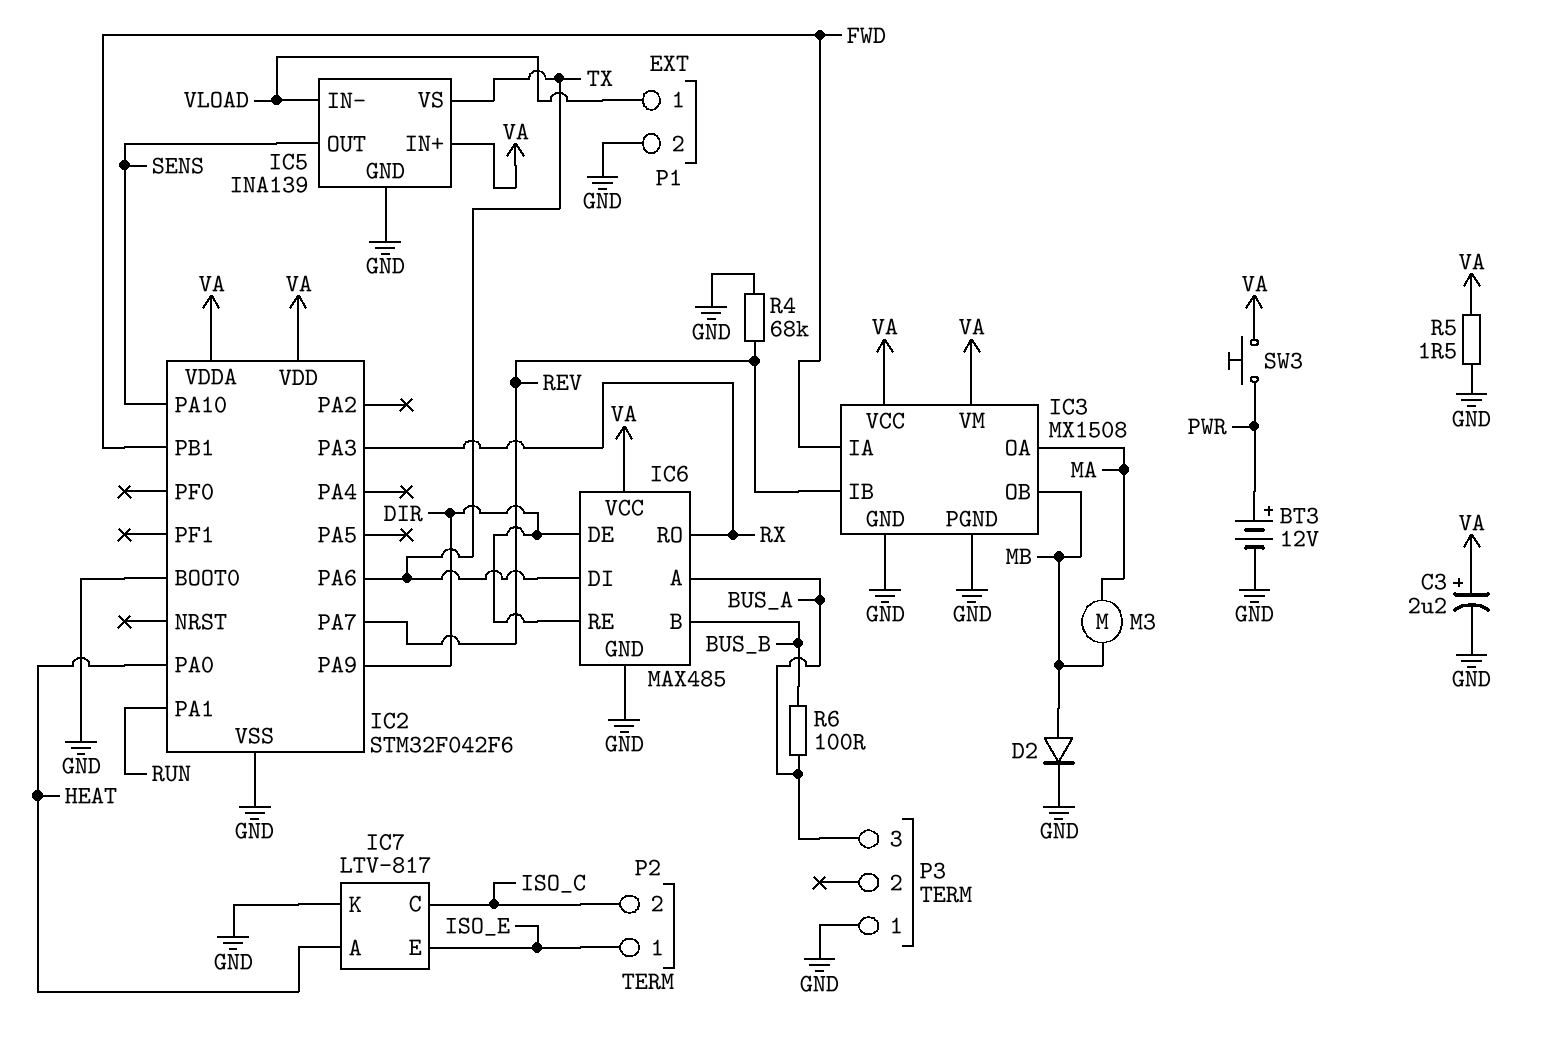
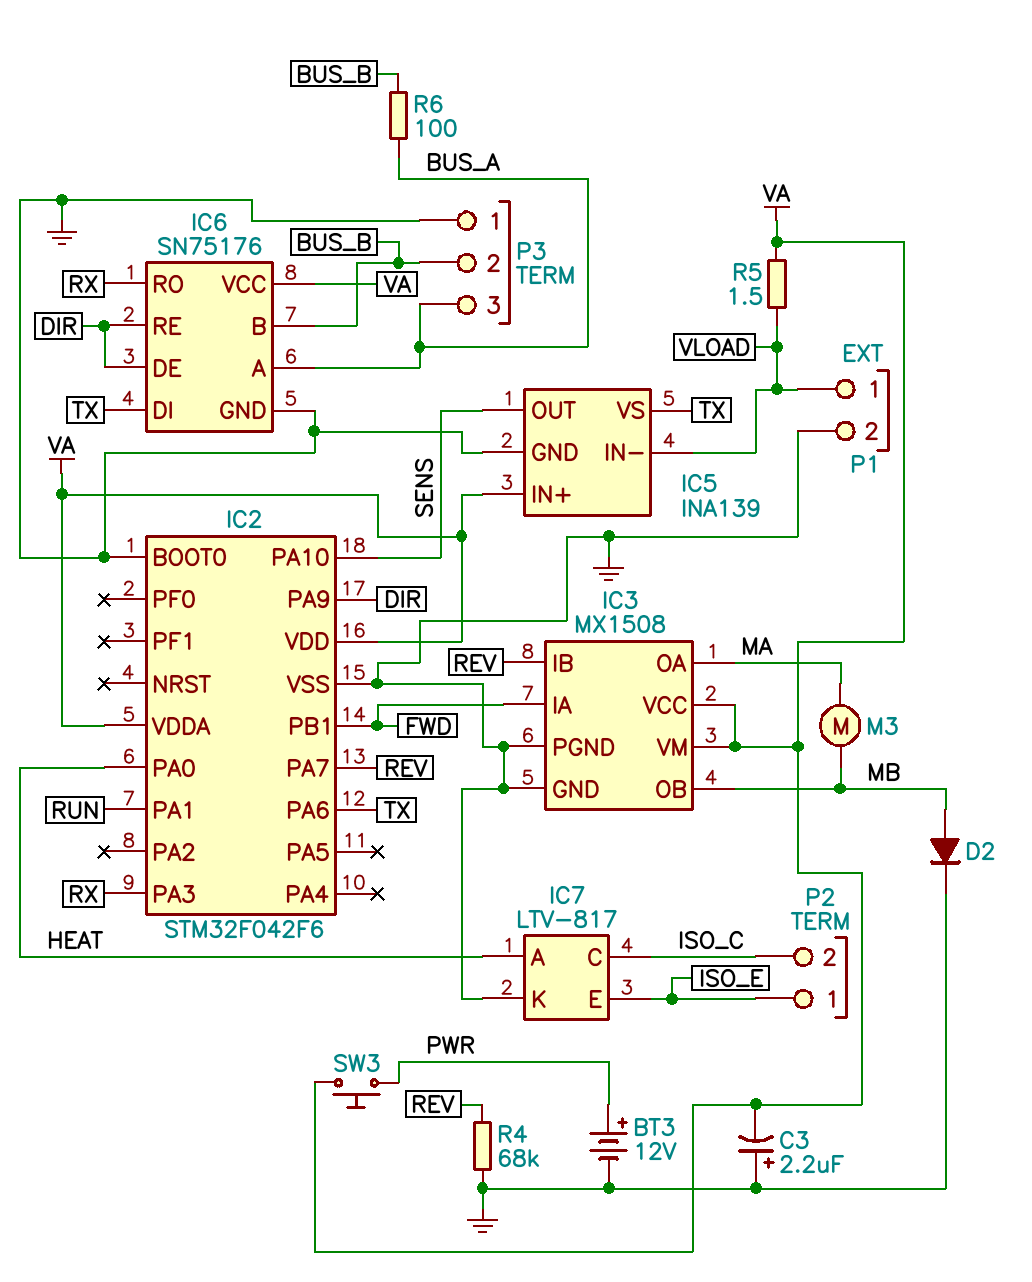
C3: 2.2uF (plus VA, minus GND) -> 2.2uF (plus GND, minus VA)
IC6: MAX485 -> SN75176
P3 pin 2: none -> BUS_B
R5: 1.5 (GND, VA) -> 1.5 (VA, VLOAD)

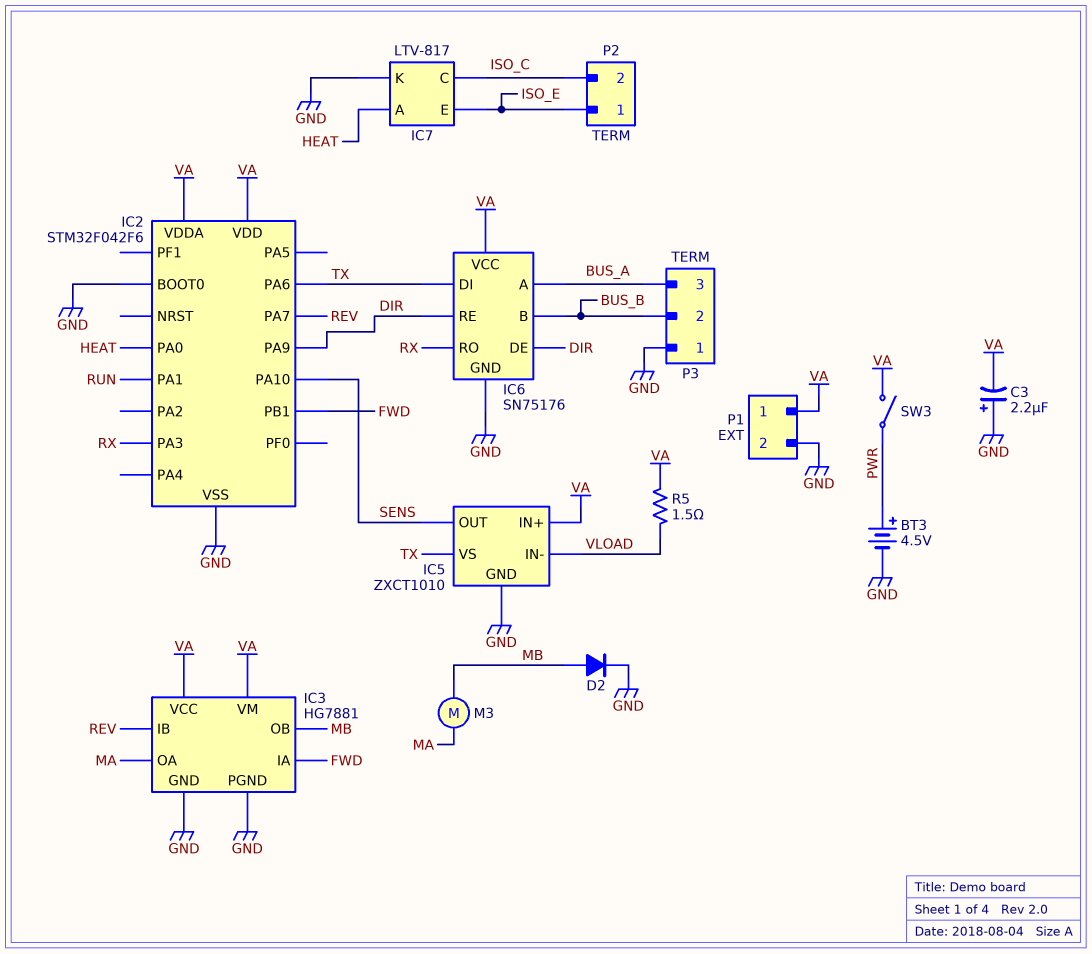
BT3: 12V (plus PWR, minus GND) -> 4.5V (plus PWR, minus GND)
IC3: MX1508 -> HG7881
IC5: INA139 -> ZXCT1010
P1 pin 1: VLOAD -> VA
R4: 68k (GND, REV) -> none
R6: 100 (BUS_A, BUS_B) -> none
SW3: button (PWR, VA) -> switch (PWR, VA)

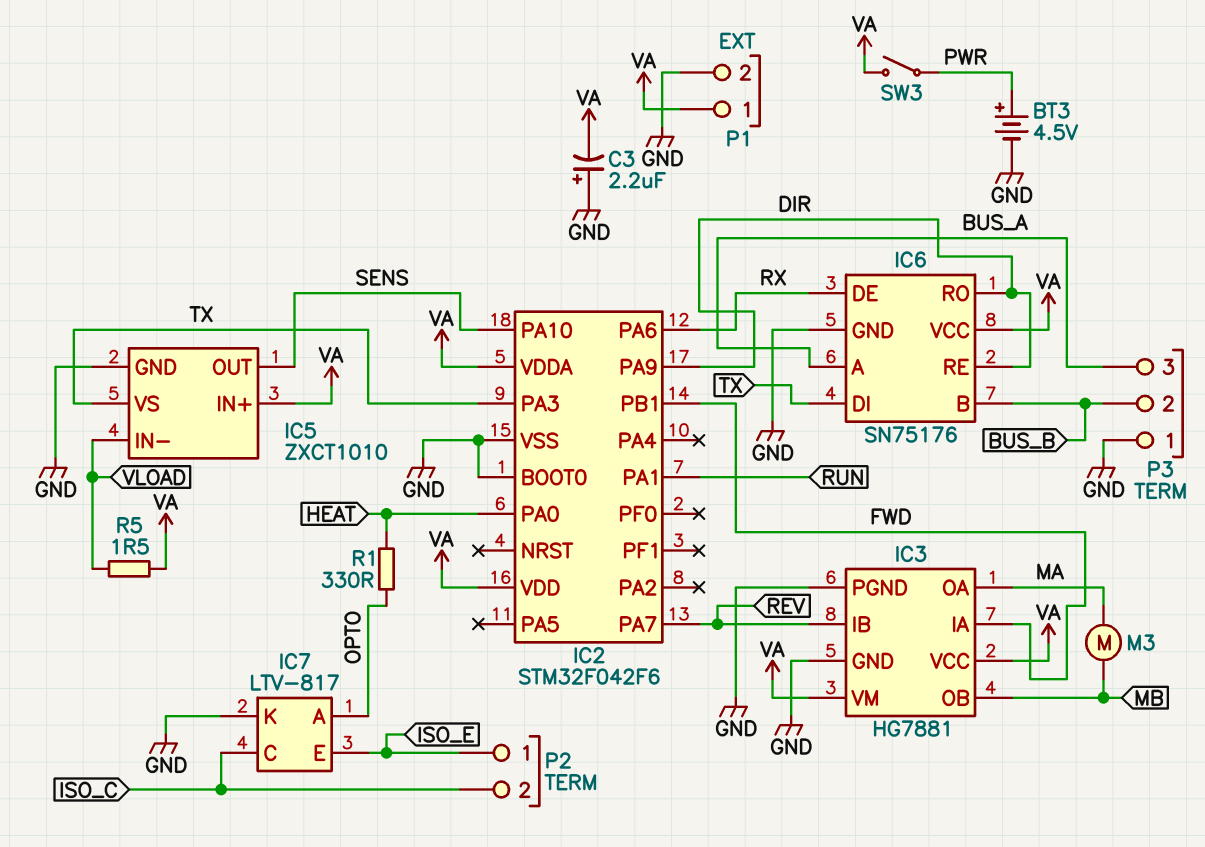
D2: diode (A MB, K GND) -> none
IC2 pin PA3: RX -> TX
IC2 pin PA6: TX -> RX
IC6 pin DE: DIR -> RX
IC6 pin RO: RX -> DIR
IC7 pin A: HEAT -> OPTO
R1: none -> 330 (HEAT, OPTO)

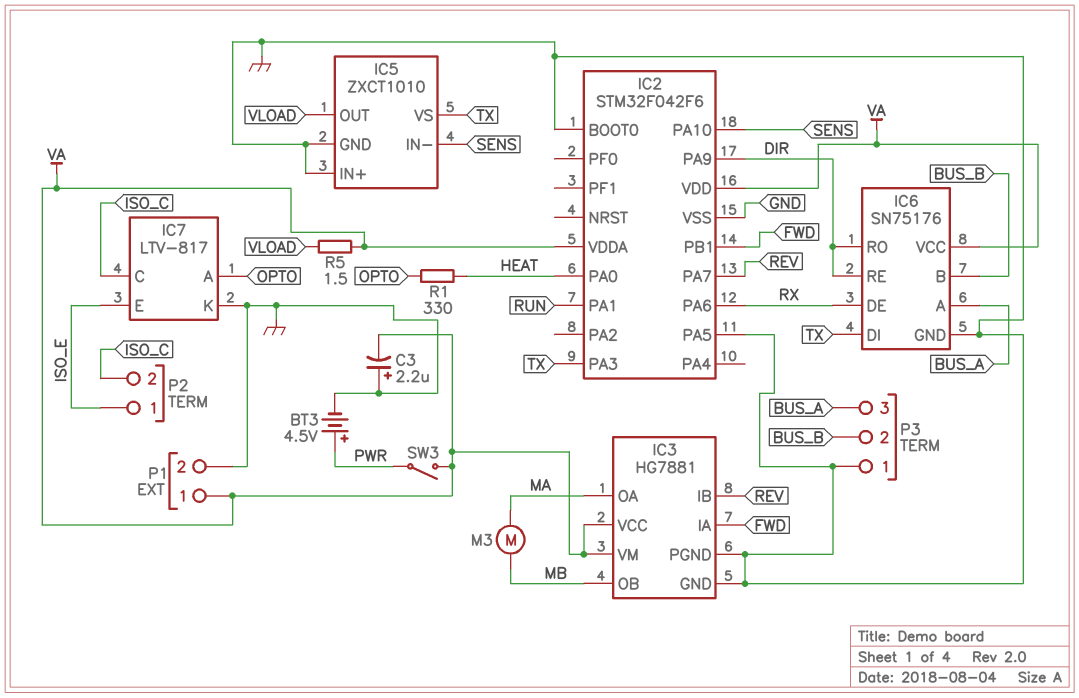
IC2 pin PA5: none -> GND
IC5 pin IN+: VA -> GND
IC5 pin IN-: VLOAD -> SENS
IC5 pin OUT: SENS -> VLOAD

